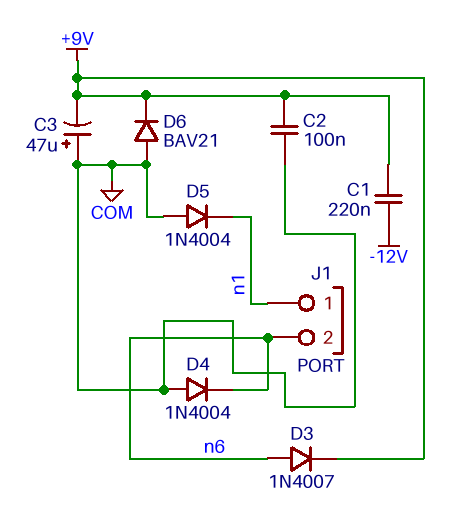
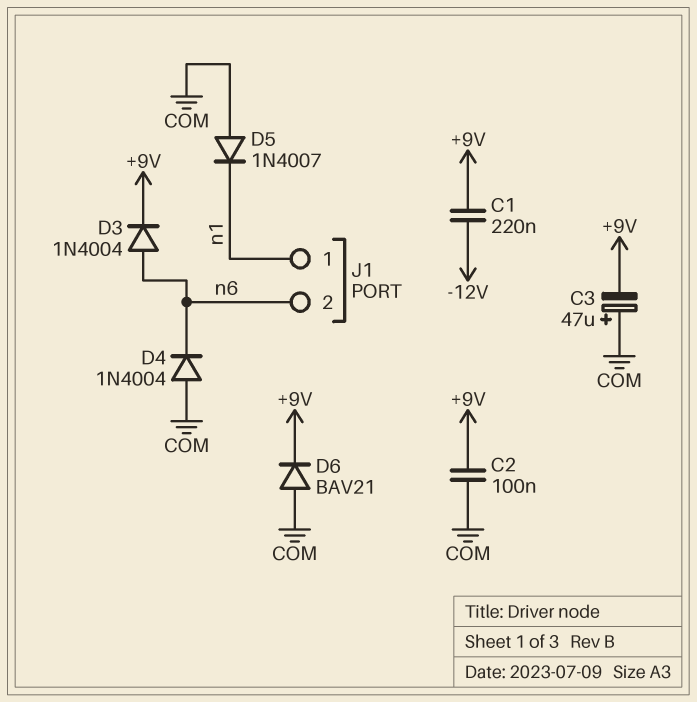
D3: diode 1N4007 (A n6, K +9V) -> diode 1N4004 (A n6, K +9V)
D5: diode 1N4004 (A COM, K n1) -> diode 1N4007 (A COM, K n1)

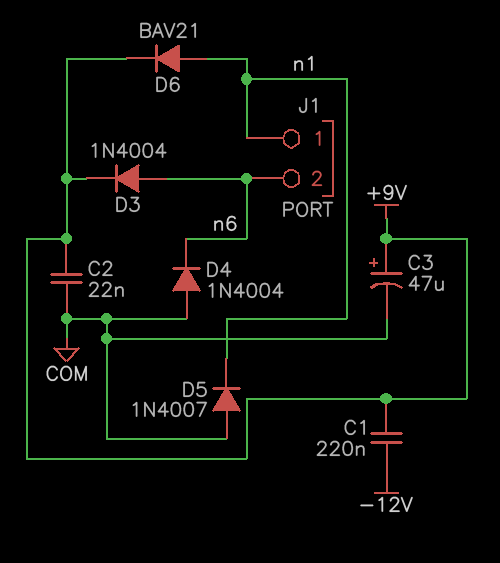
C2: 100nF (+9V, COM) -> 22nF (+9V, COM)
C3: 47uF (plus COM, minus +9V) -> 47uF (plus +9V, minus COM)
D6: diode BAV21 (A COM, K +9V) -> diode BAV21 (A n1, K +9V)

